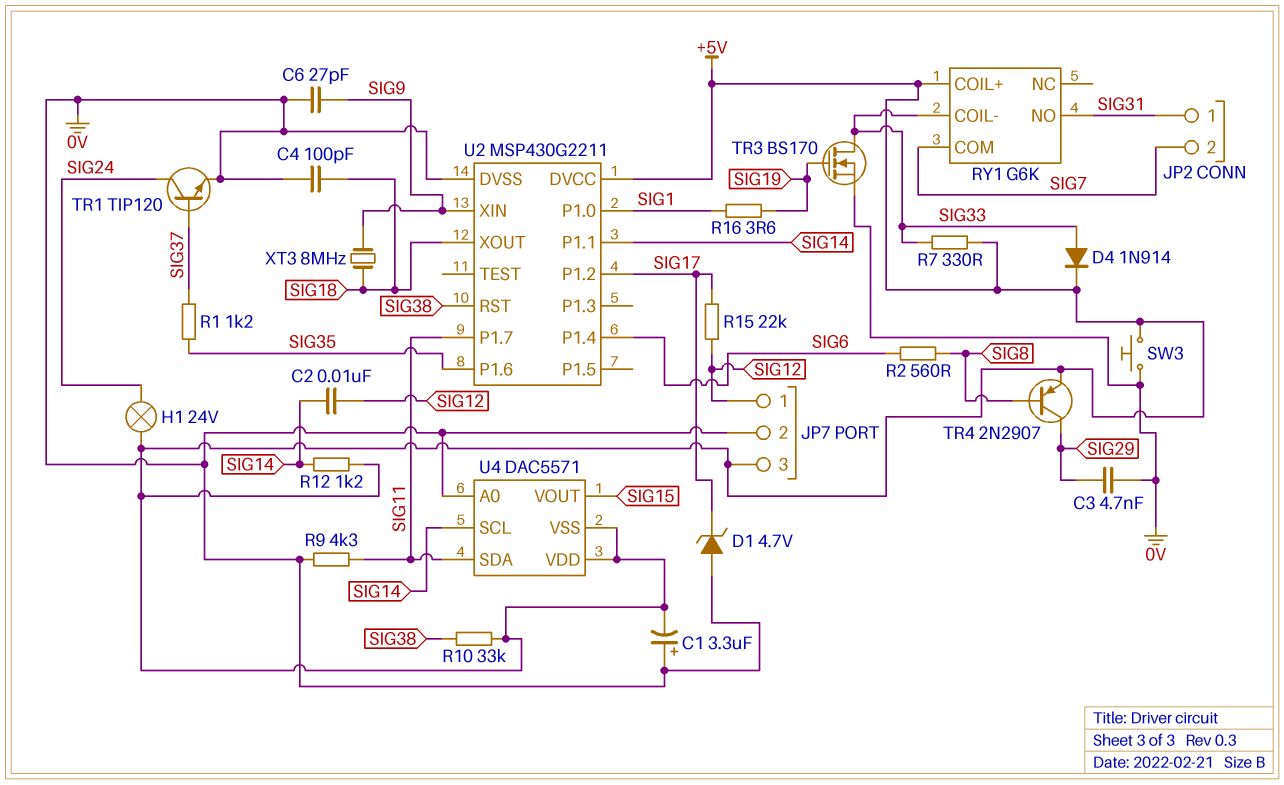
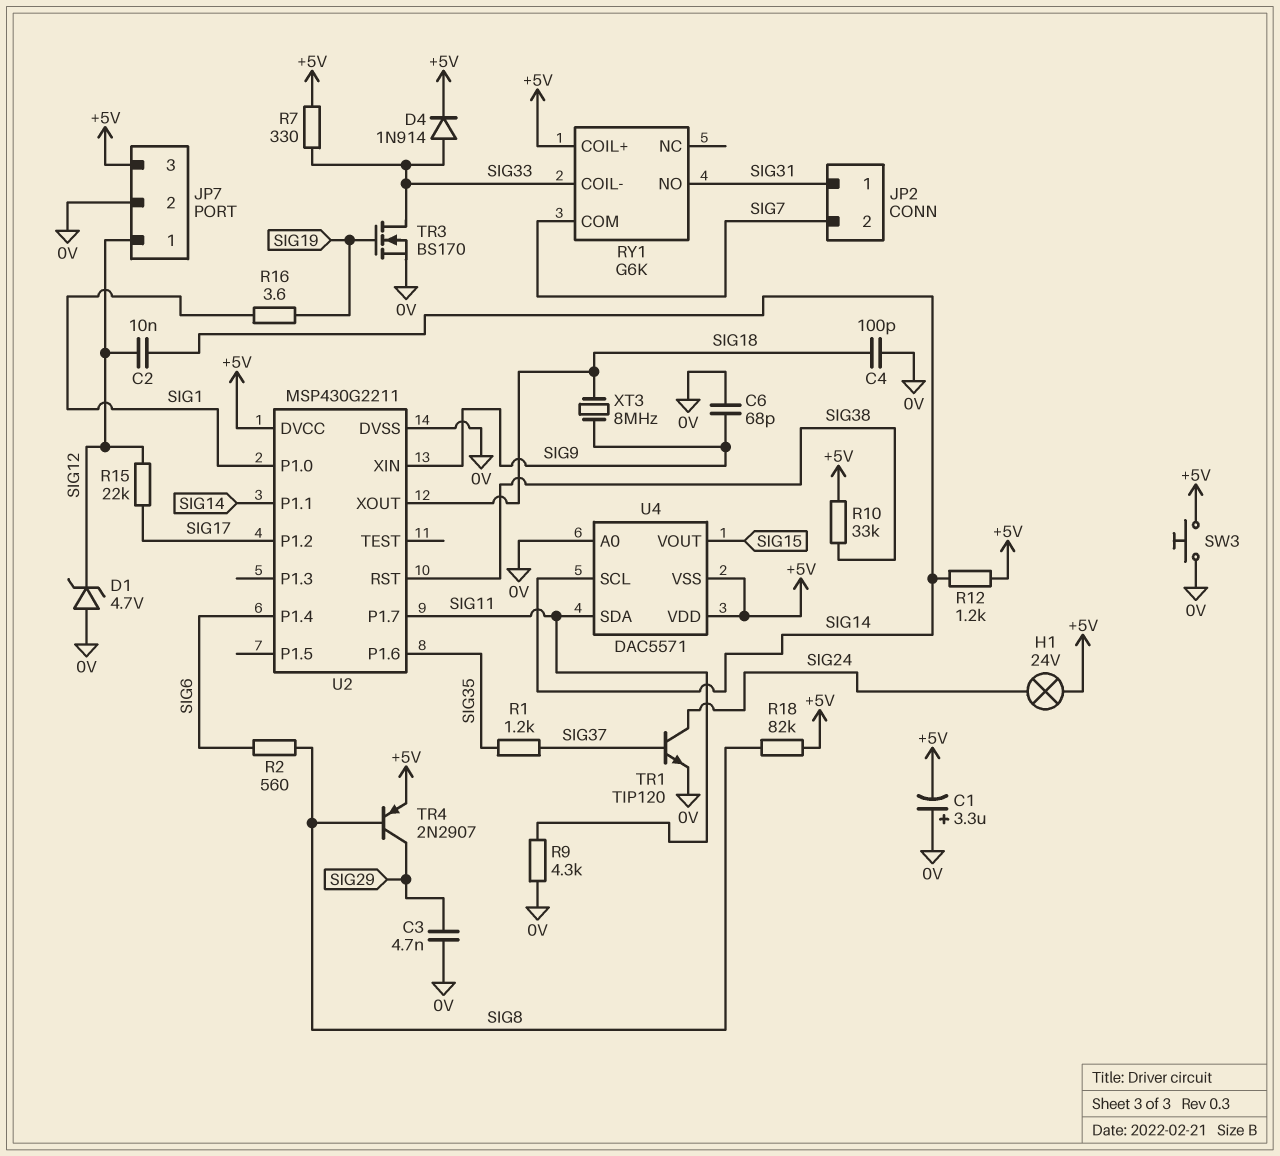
C6: 27pF (0V, SIG9) -> 68pF (0V, SIG9)
D1: zener 4.7V (A 0V, K SIG17) -> zener 4.7V (A 0V, K SIG12)
R18: none -> 82k (+5V, SIG8)

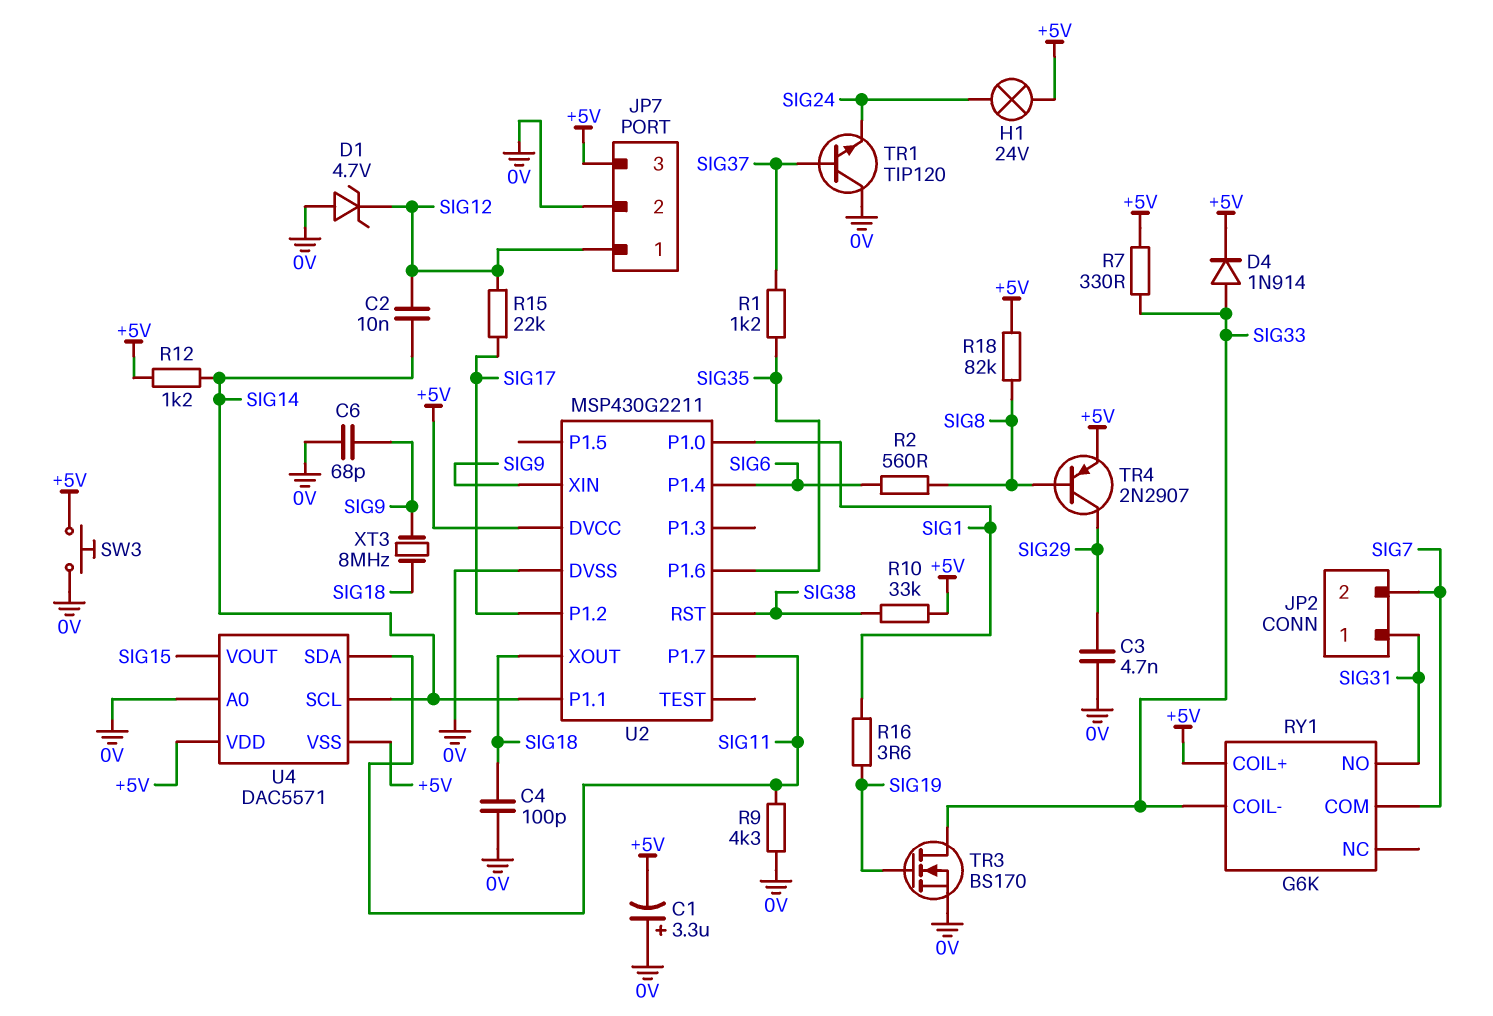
TR1: NPN TIP120 (B SIG37, C SIG24, E 0V) -> NPN TIP120 (B SIG37, C 0V, E SIG24)

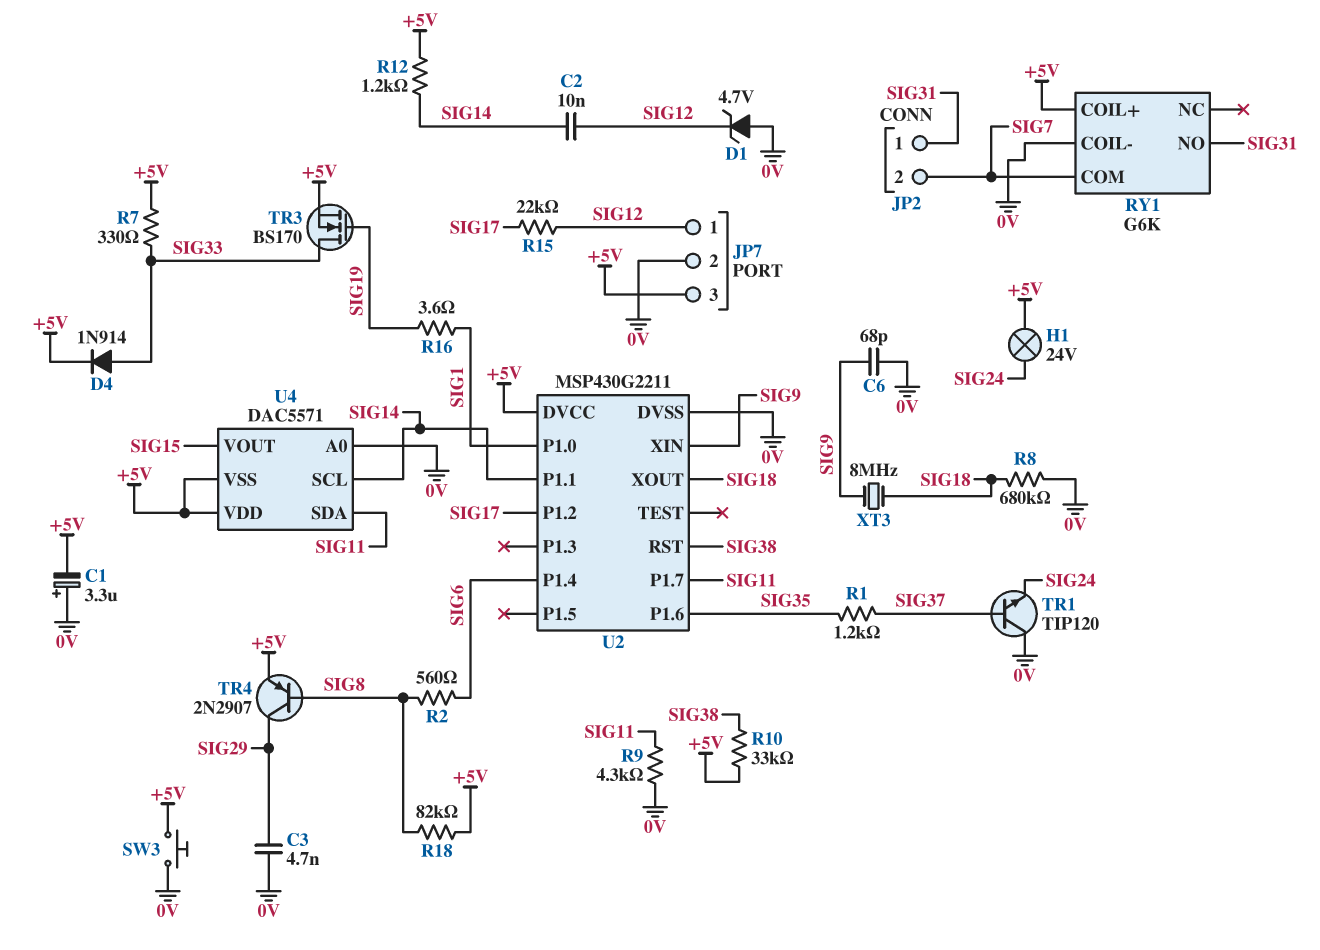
C4: 100pF (0V, SIG18) -> none
R8: none -> 680k (0V, SIG18)
RY1 pin COIL-: SIG33 -> 0V
TR3: NMOS BS170 (G SIG19, D SIG33, S 0V) -> NMOS BS170 (G SIG19, D SIG33, S +5V)

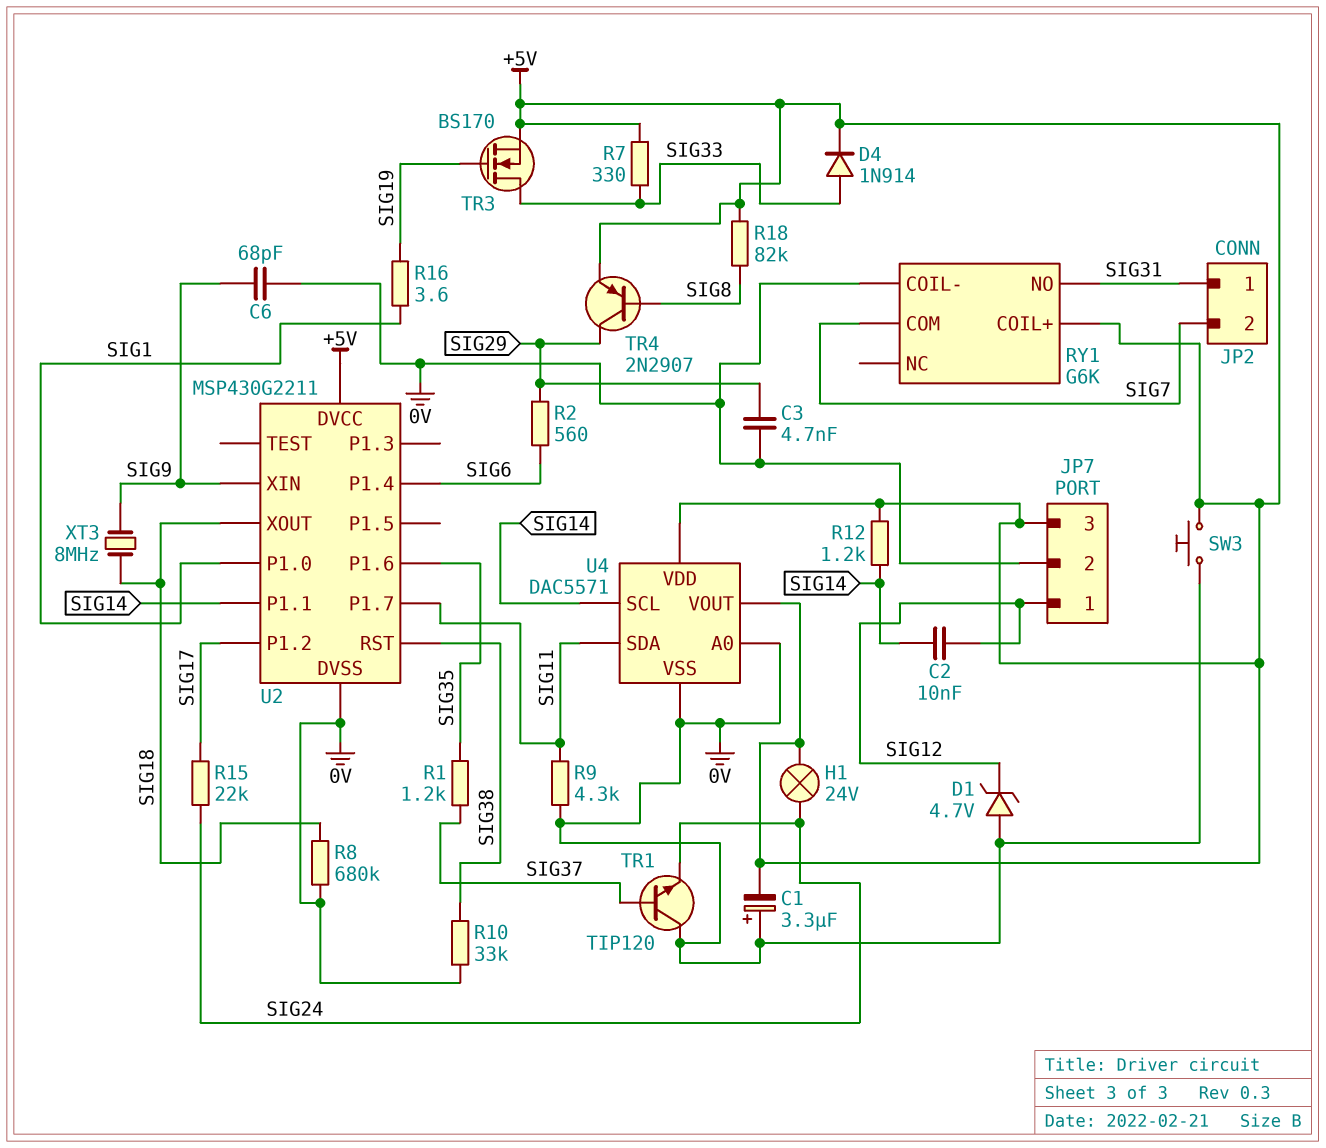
R2: 560 (SIG6, SIG8) -> 560 (SIG6, SIG29)
R10: 33k (+5V, SIG38) -> 33k (0V, SIG38)
R15: 22k (SIG12, SIG17) -> 22k (SIG17, SIG24)
U4 pin VOUT: SIG15 -> +5V
U4 pin VSS: +5V -> 0V

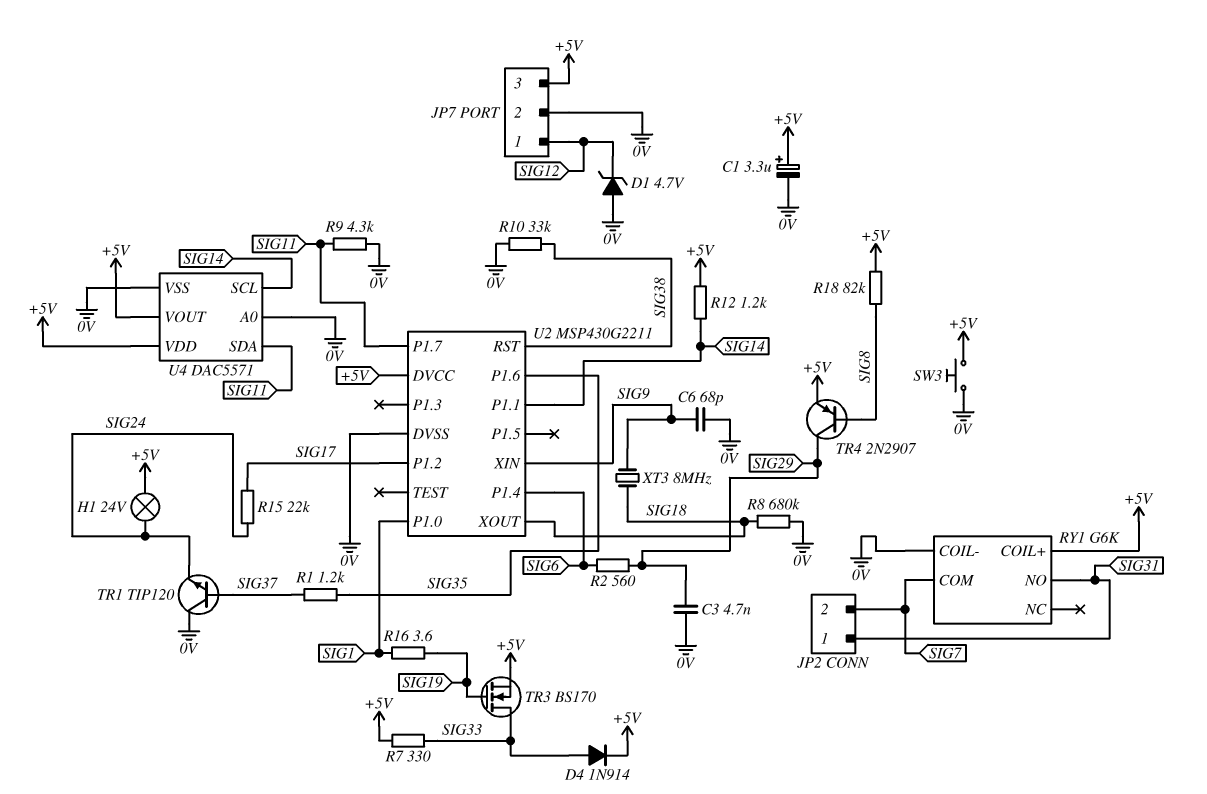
C1: 3.3uF (plus 0V, minus +5V) -> 3.3uF (plus +5V, minus 0V)
C2: 10nF (SIG12, SIG14) -> none

